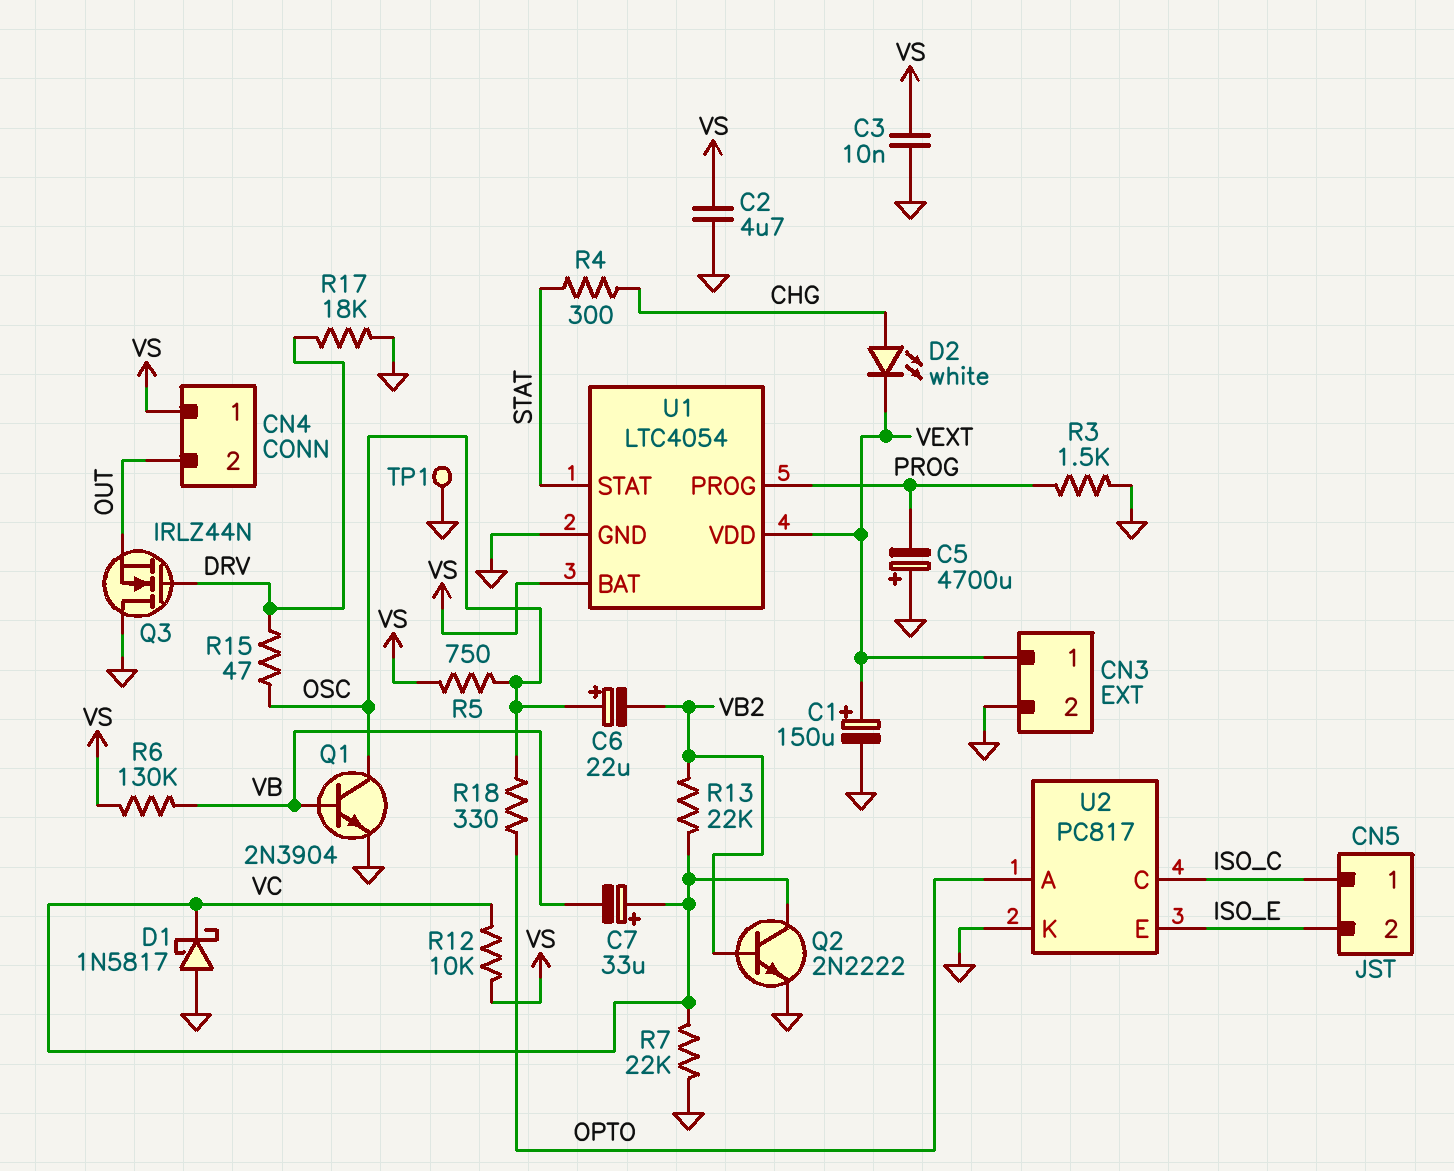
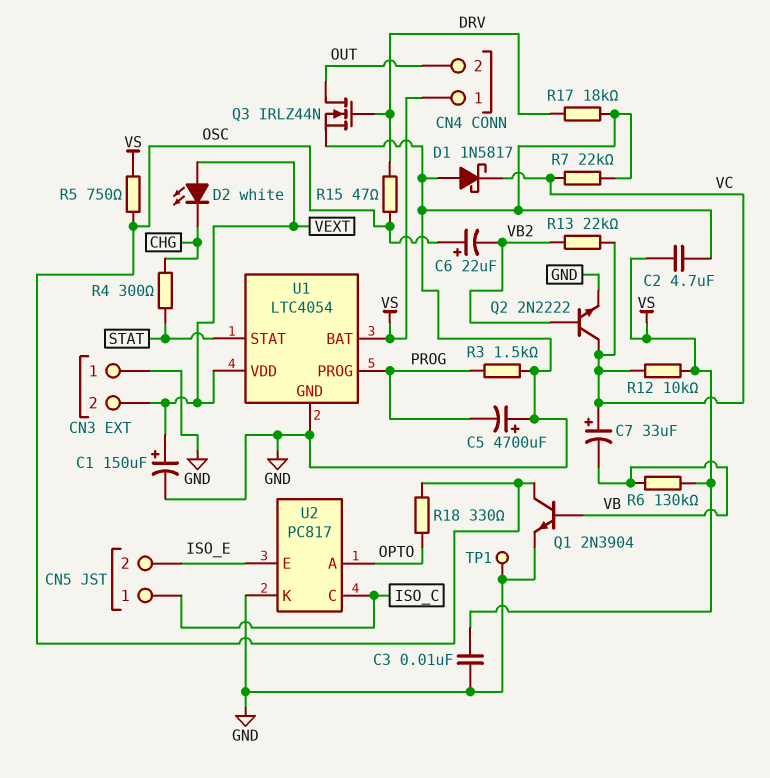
CN3 pin 1: VEXT -> GND
CN3 pin 2: GND -> VEXT
D2: LED white (A CHG, K VEXT) -> LED white (A VEXT, K CHG)
Q3: NMOS IRLZ44N (G DRV, D GND, S OUT) -> NMOS IRLZ44N (G DRV, D OUT, S GND)

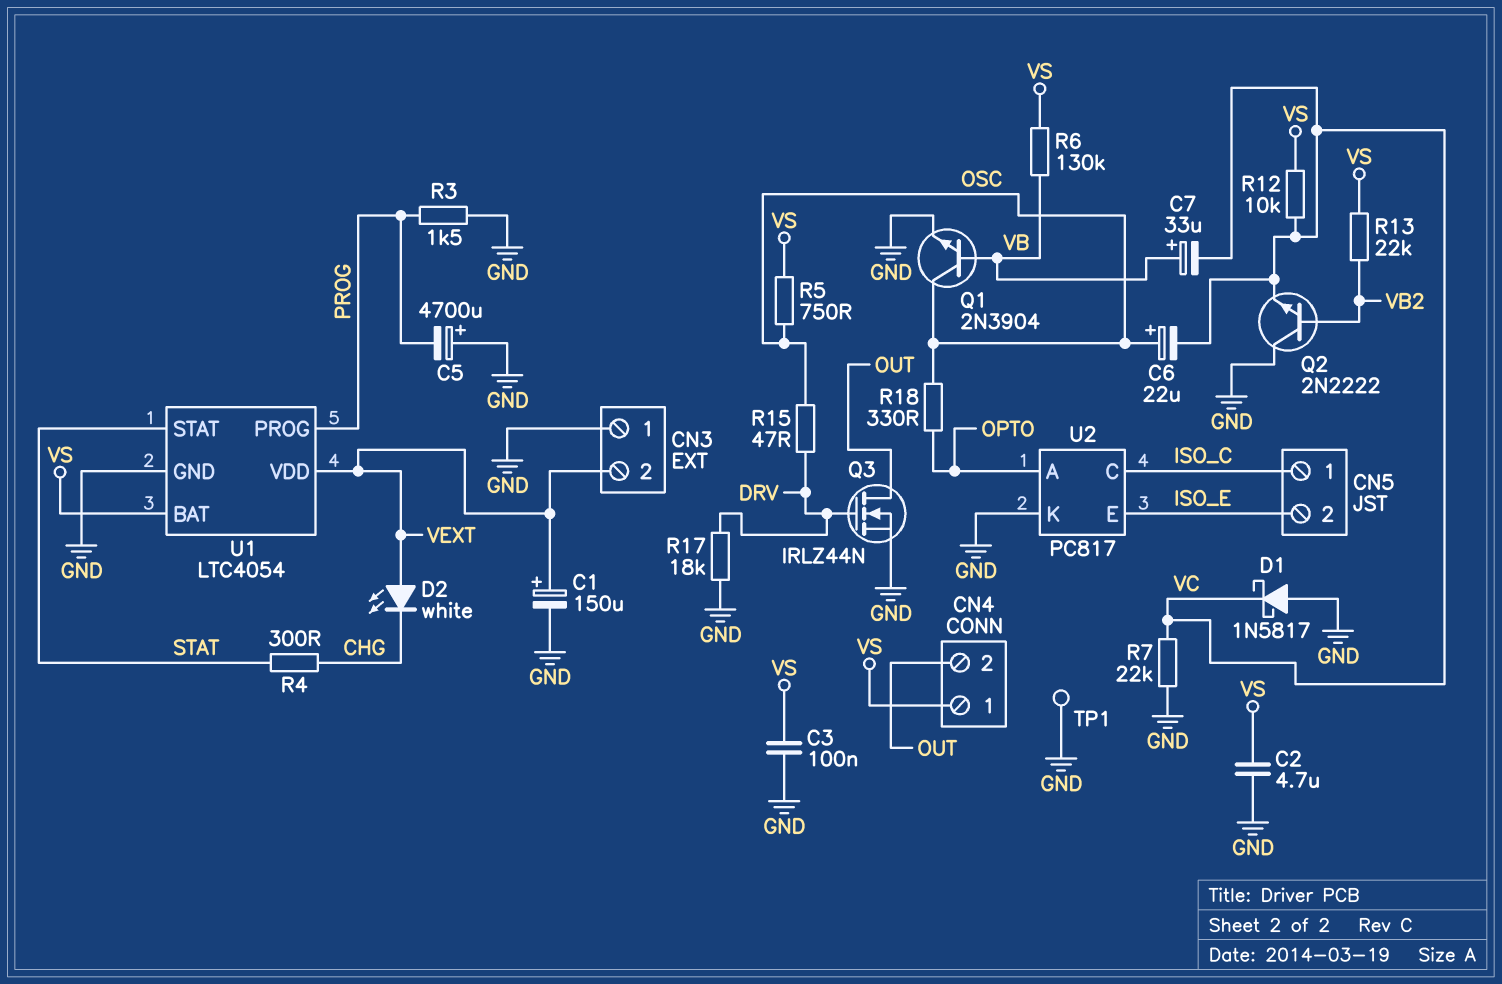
C3: 10nF (GND, VS) -> 100nF (GND, VS)
C6: 22uF (plus OSC, minus VB2) -> 22uF (plus OSC, minus VC)
C7: 33uF (plus VC, minus VB) -> 33uF (plus VB, minus VC)
Q2: NPN 2N2222 (B VB2, C VC, E GND) -> NPN 2N2222 (B VB2, C GND, E VC)
R13: 22k (VB2, VC) -> 22k (VB2, VS)

